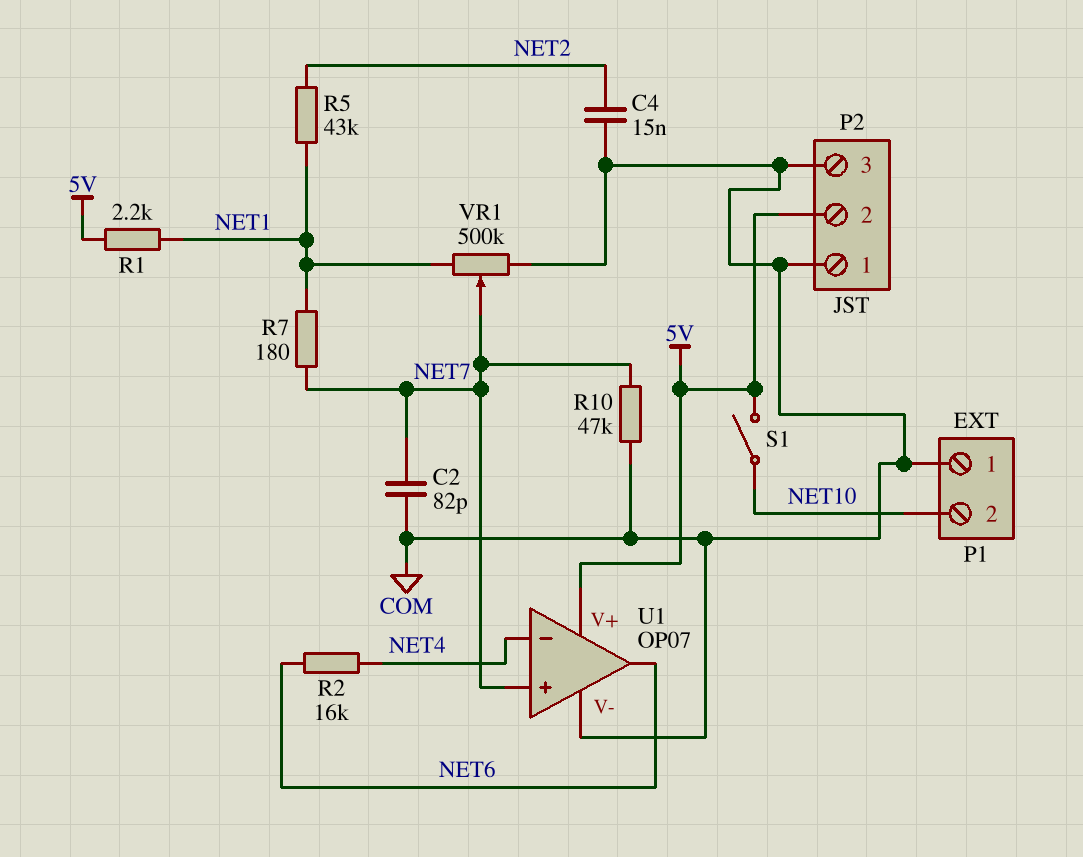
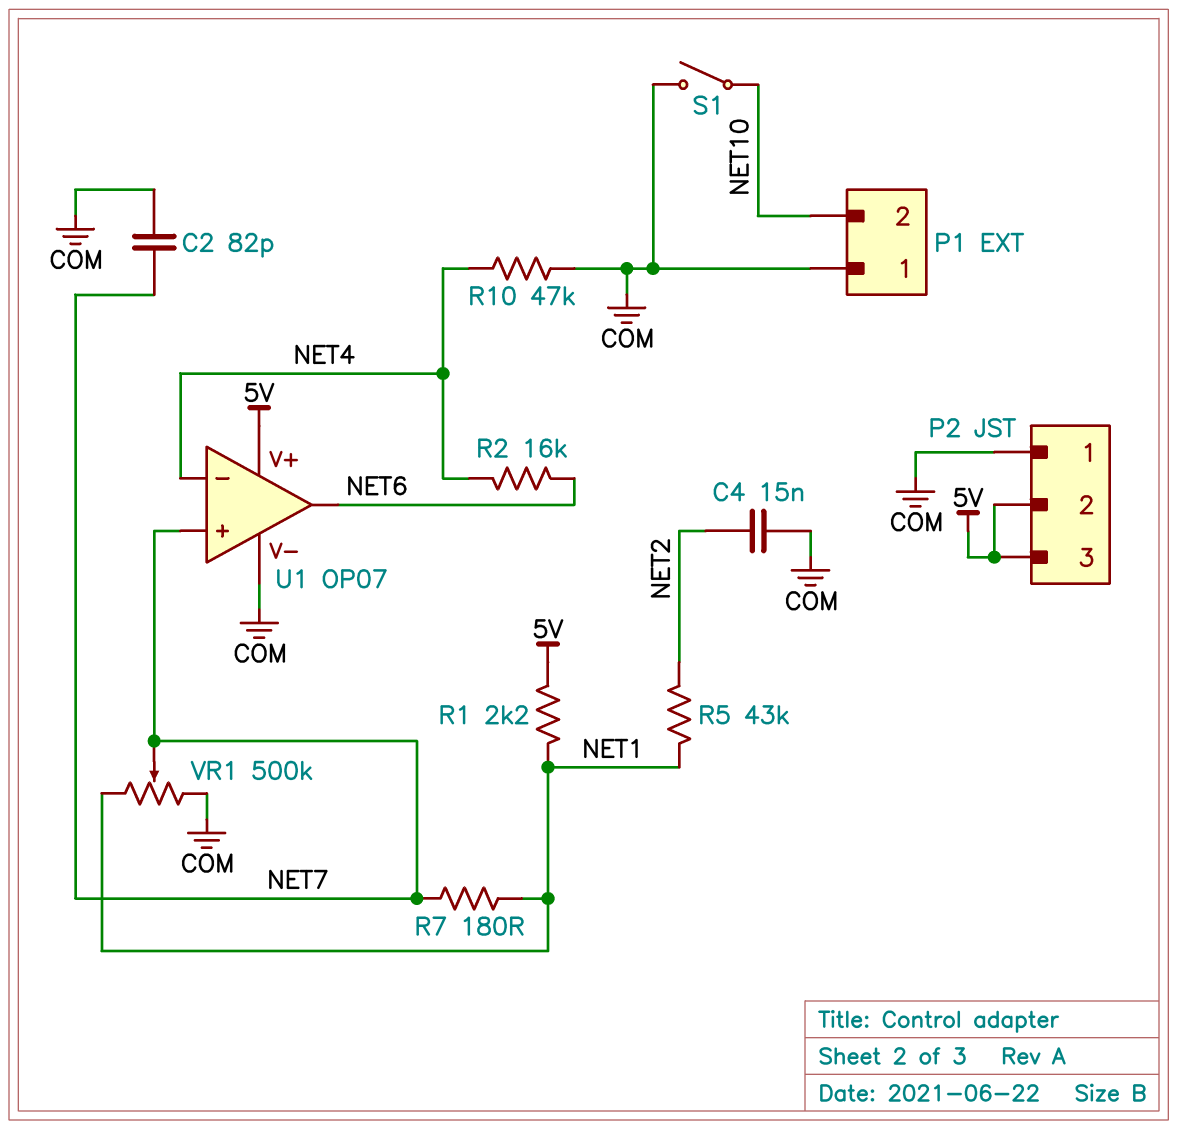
P2 pin 3: COM -> 5V
R10: 47k (COM, NET7) -> 47k (COM, NET4)
S1: switch (5V, NET10) -> switch (COM, NET10)

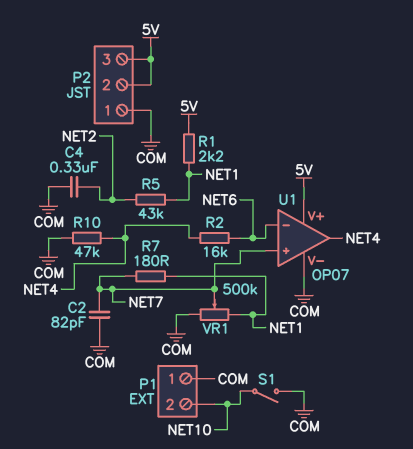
C4: 15nF (COM, NET2) -> 330nF (COM, NET2)
U1 pin in-: NET4 -> NET6
U1 pin out: NET6 -> NET4

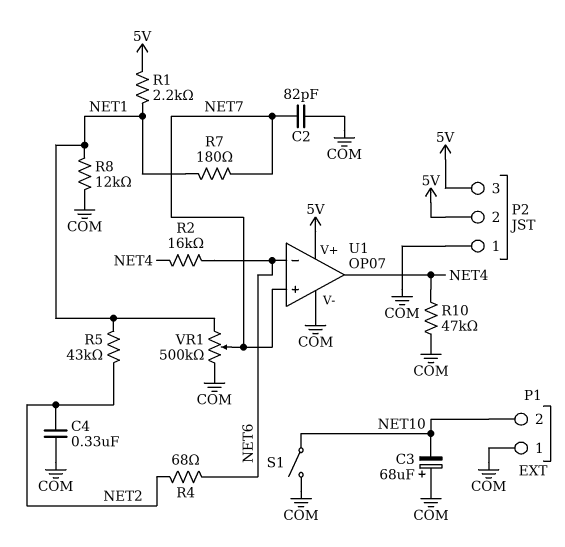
C3: none -> 68uF (plus COM, minus NET10)
R4: none -> 68 (NET2, NET6)
R8: none -> 12k (COM, NET1)

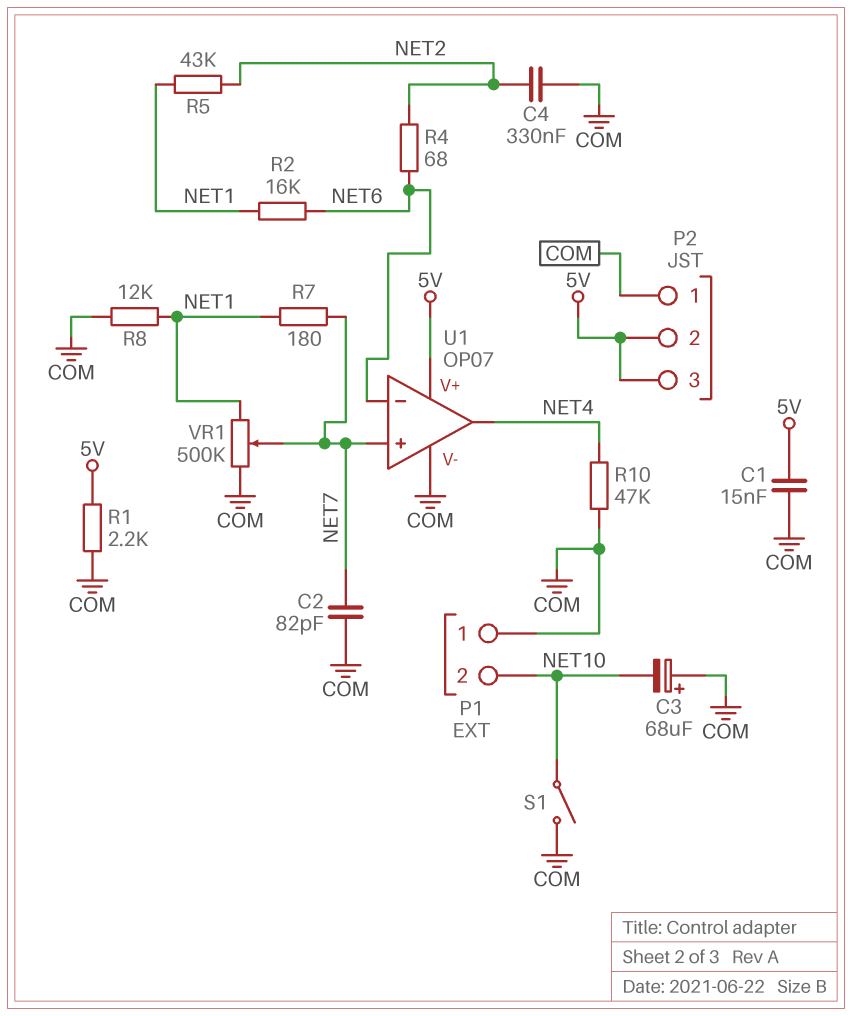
C1: none -> 15nF (5V, COM)
R1: 2.2k (5V, NET1) -> 2.2k (5V, COM)
R2: 16k (NET4, NET6) -> 16k (NET1, NET6)

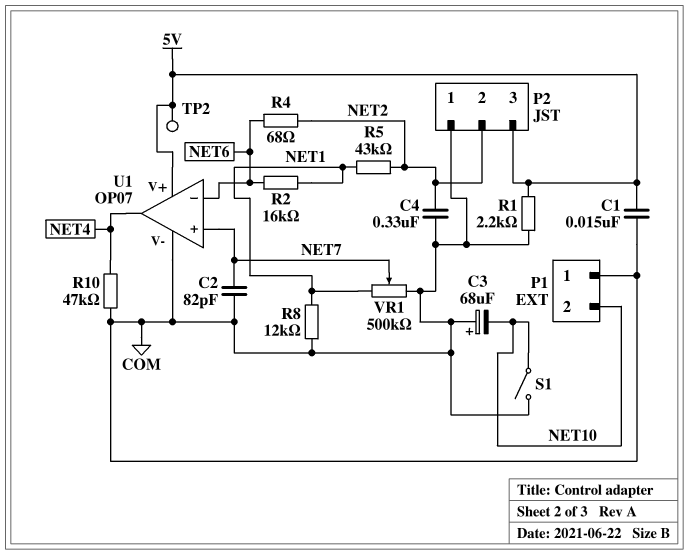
P2 pin 2: 5V -> NET2
R7: 180 (NET1, NET7) -> none
TP2: none -> test point (5V)

